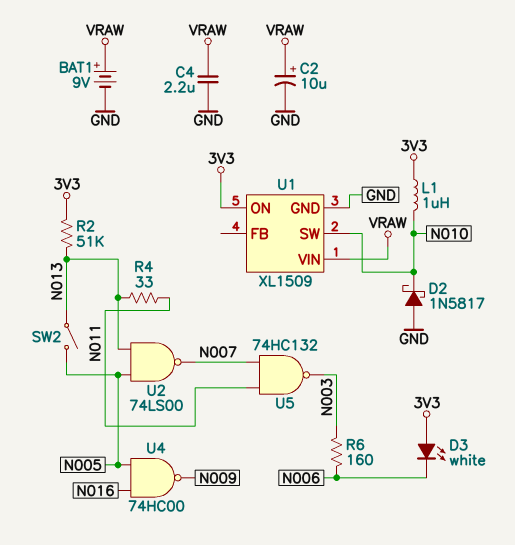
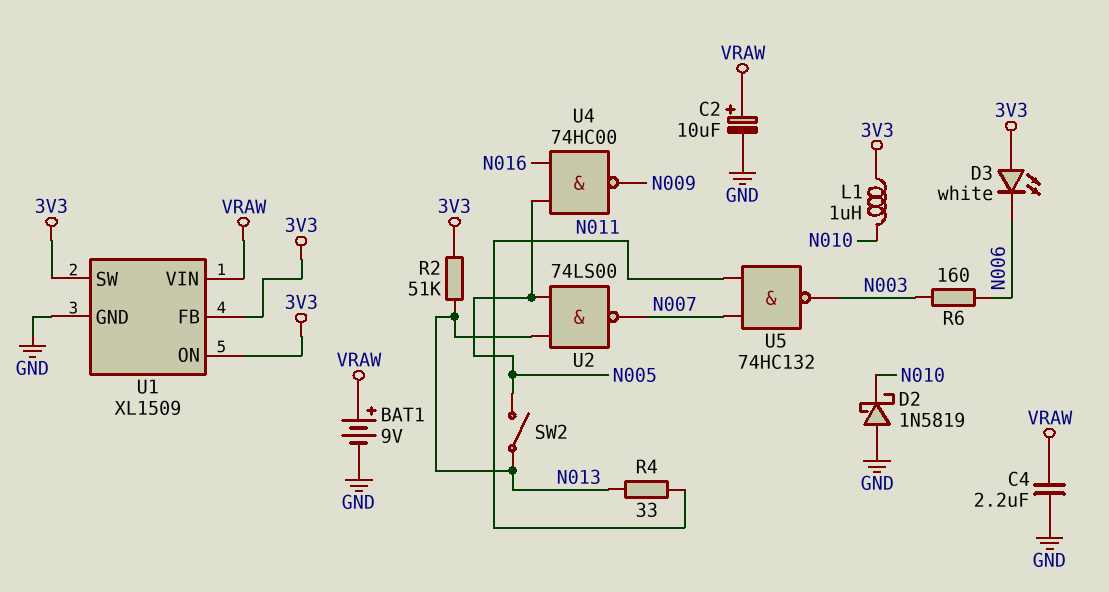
D2: schottky 1N5817 (A GND, K N010) -> schottky 1N5819 (A GND, K N010)
U1 pin FB: none -> 3V3
U1 pin SW: N010 -> 3V3

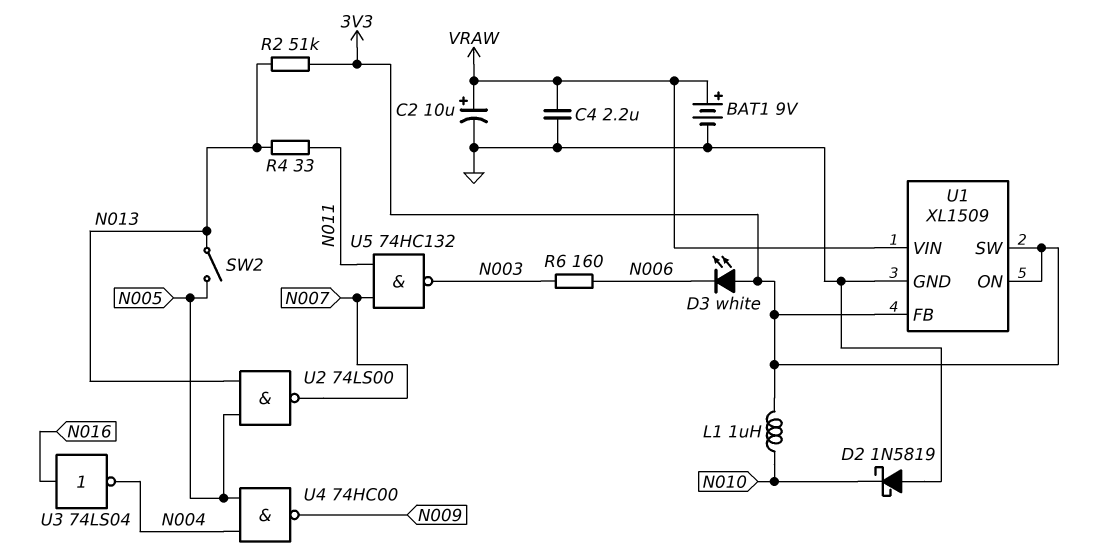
U3: none -> NOT 74LS04 (in N016, out N004)
U4: NAND 74HC00 (in N005, in N016, out N009) -> NAND 74HC00 (in N004, in N005, out N009)

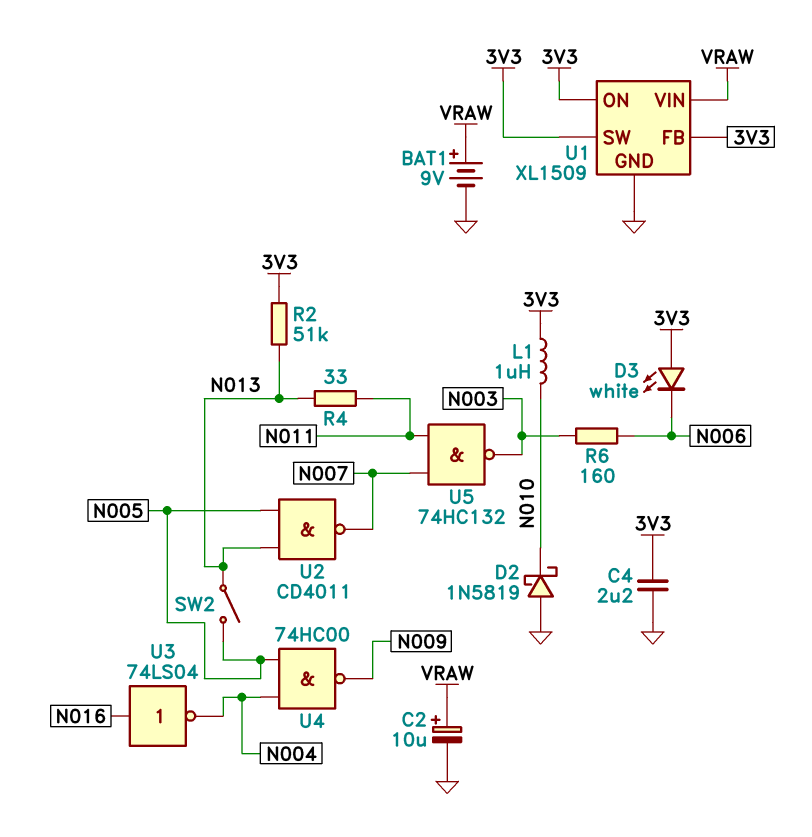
C4: 2.2uF (GND, VRAW) -> 2.2uF (3V3, GND)
U2: NAND 74LS00 (in N005, in N013, out N007) -> NAND CD4011 (in N005, in N013, out N007)

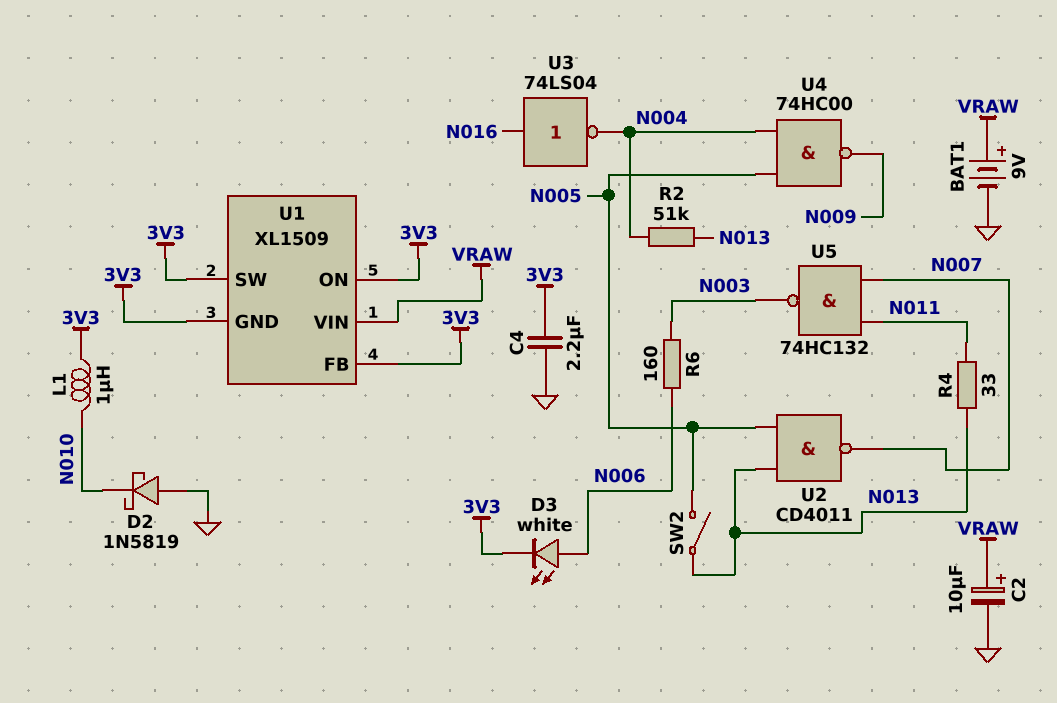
D3: LED white (A 3V3, K N006) -> LED white (A N006, K 3V3)
R2: 51k (3V3, N013) -> 51k (N004, N013)
U1 pin GND: GND -> 3V3

